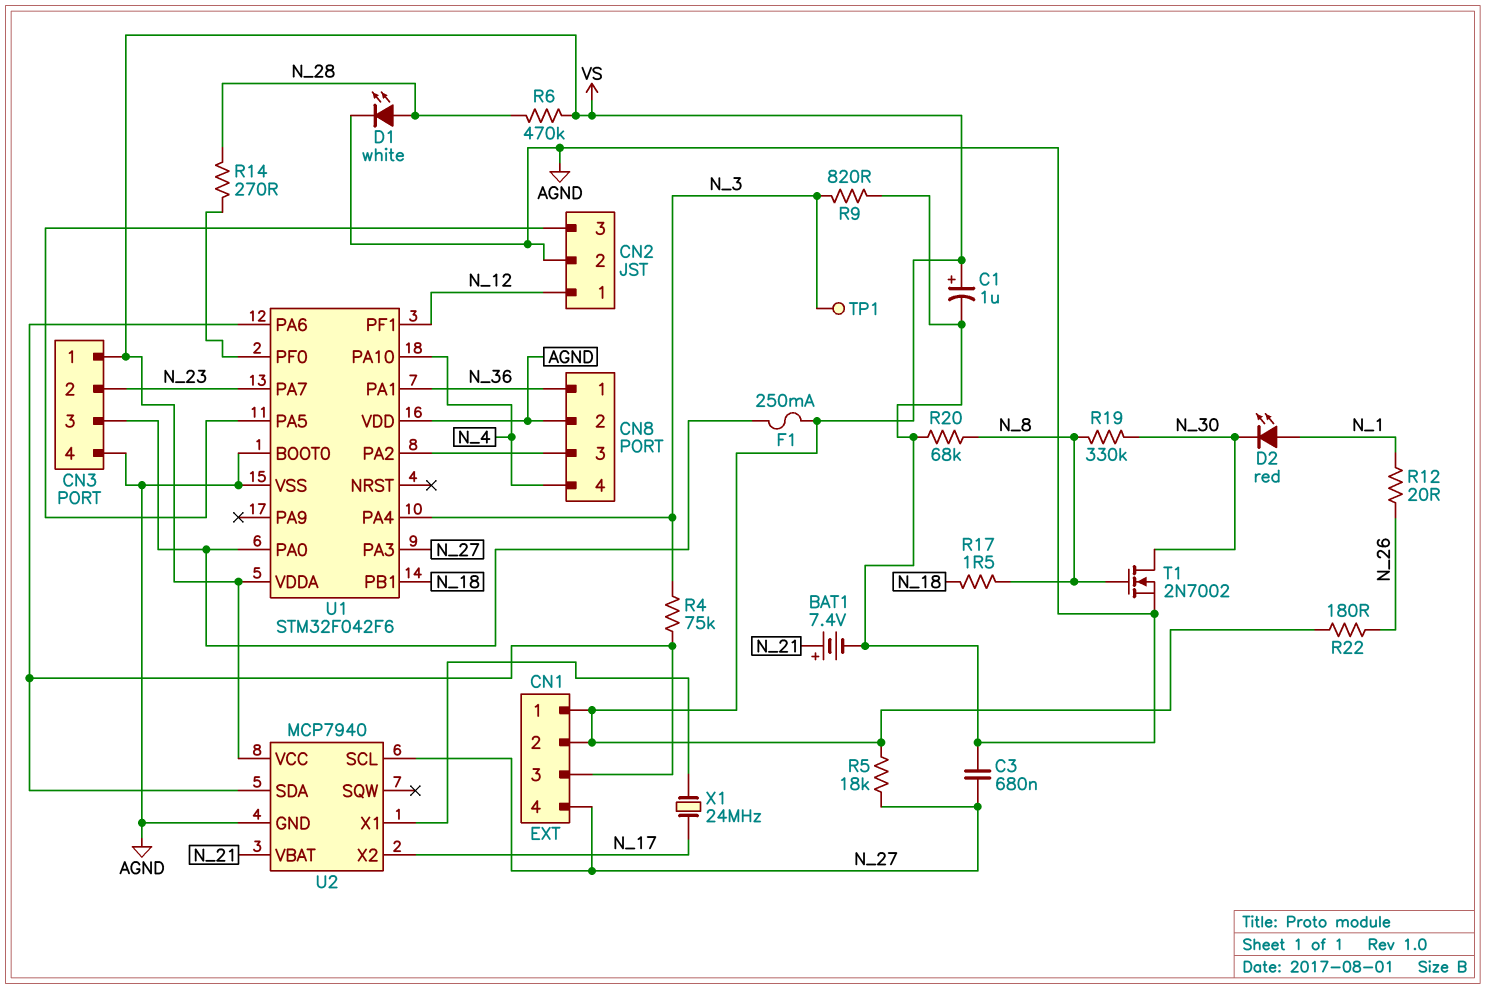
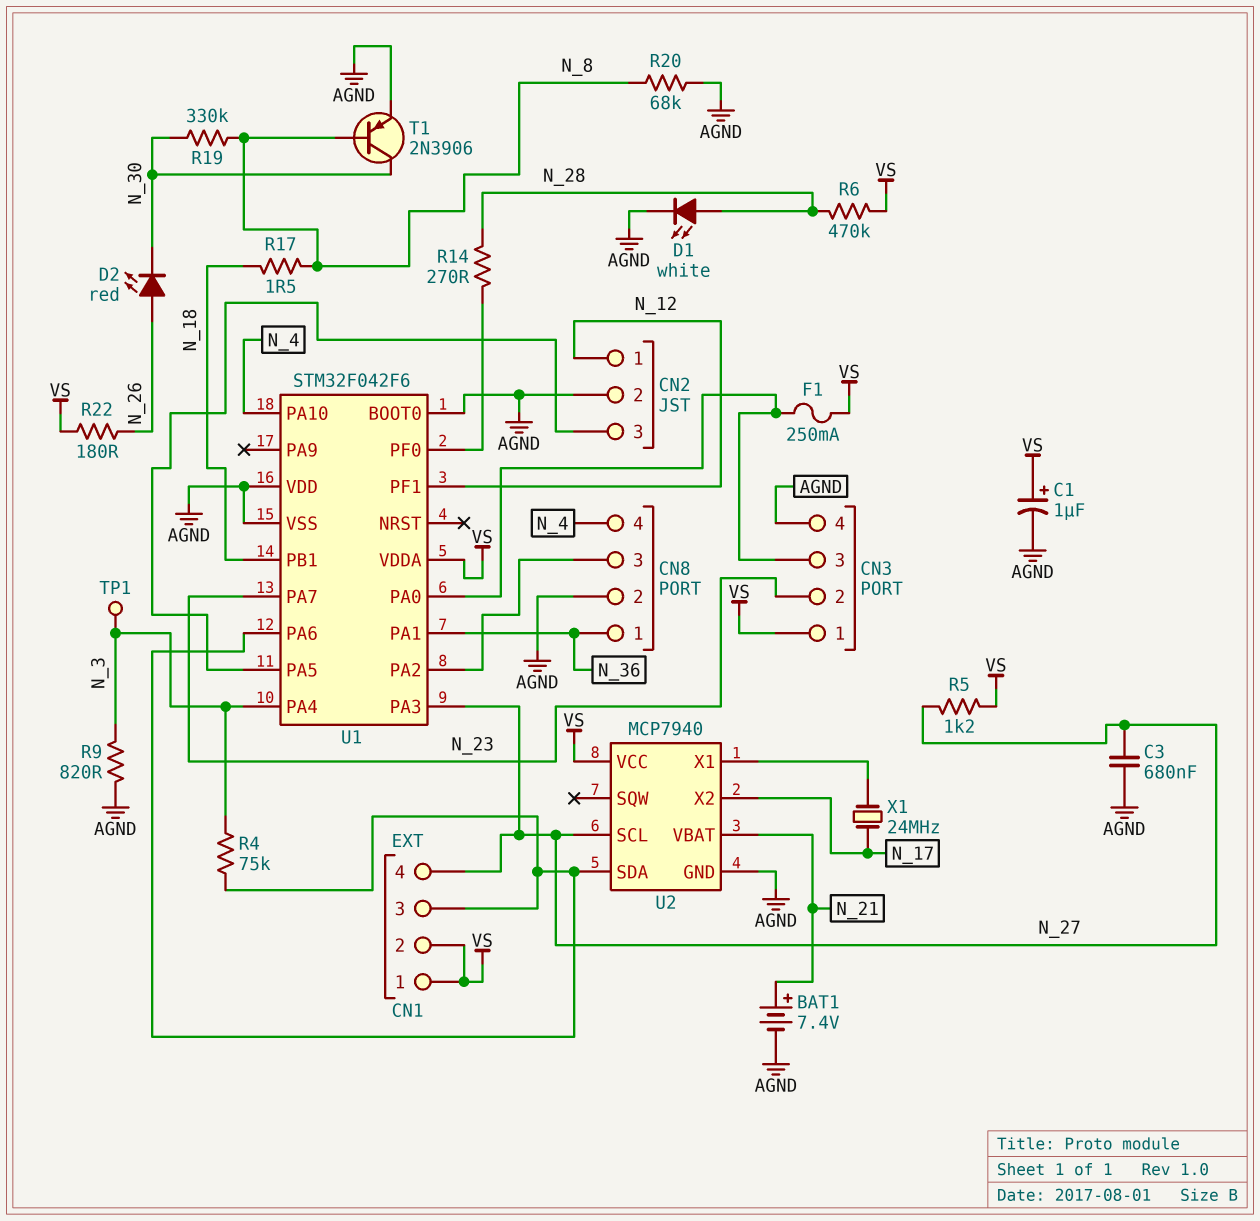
D2: LED red (A N_1, K N_30) -> LED red (A N_26, K N_30)
R5: 18k (N_27, VS) -> 1.2k (N_27, VS)
R12: 20 (N_1, N_26) -> none
T1: NMOS 2N7002 (G N_8, D N_30, S AGND) -> PNP 2N3906 (B N_8, C N_30, E AGND)

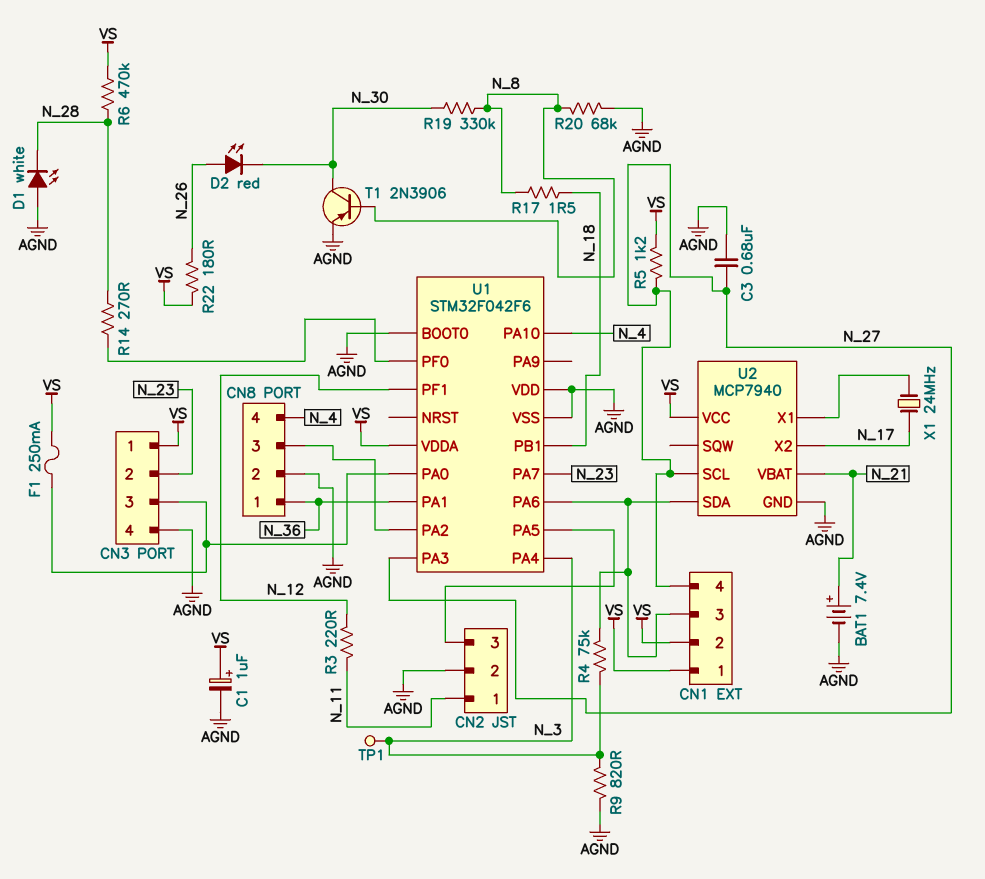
CN2 pin 1: N_12 -> N_11
D1: LED white (A N_28, K AGND) -> LED white (A AGND, K N_28)
R3: none -> 220 (N_11, N_12)

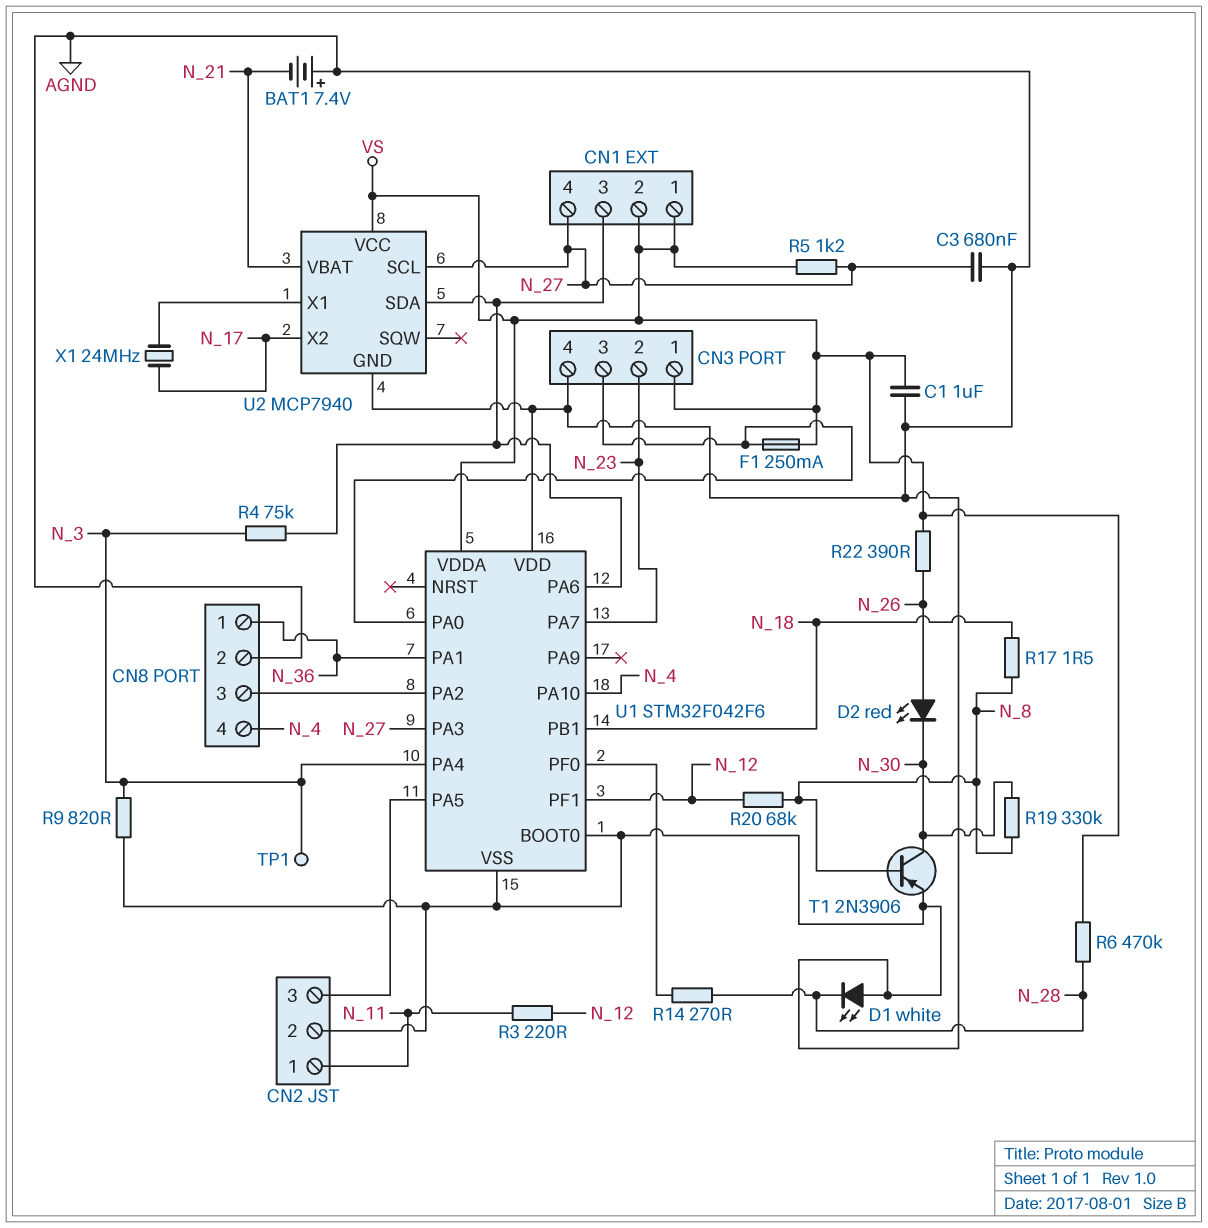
BAT1: 7.4V (plus N_21, minus AGND) -> 7.4V (plus AGND, minus N_21)
C1: 1uF (plus VS, minus AGND) -> 1uF (AGND, VS)
R20: 68k (AGND, N_8) -> 68k (N_8, N_12)
R22: 180 (N_26, VS) -> 390 (N_26, VS)

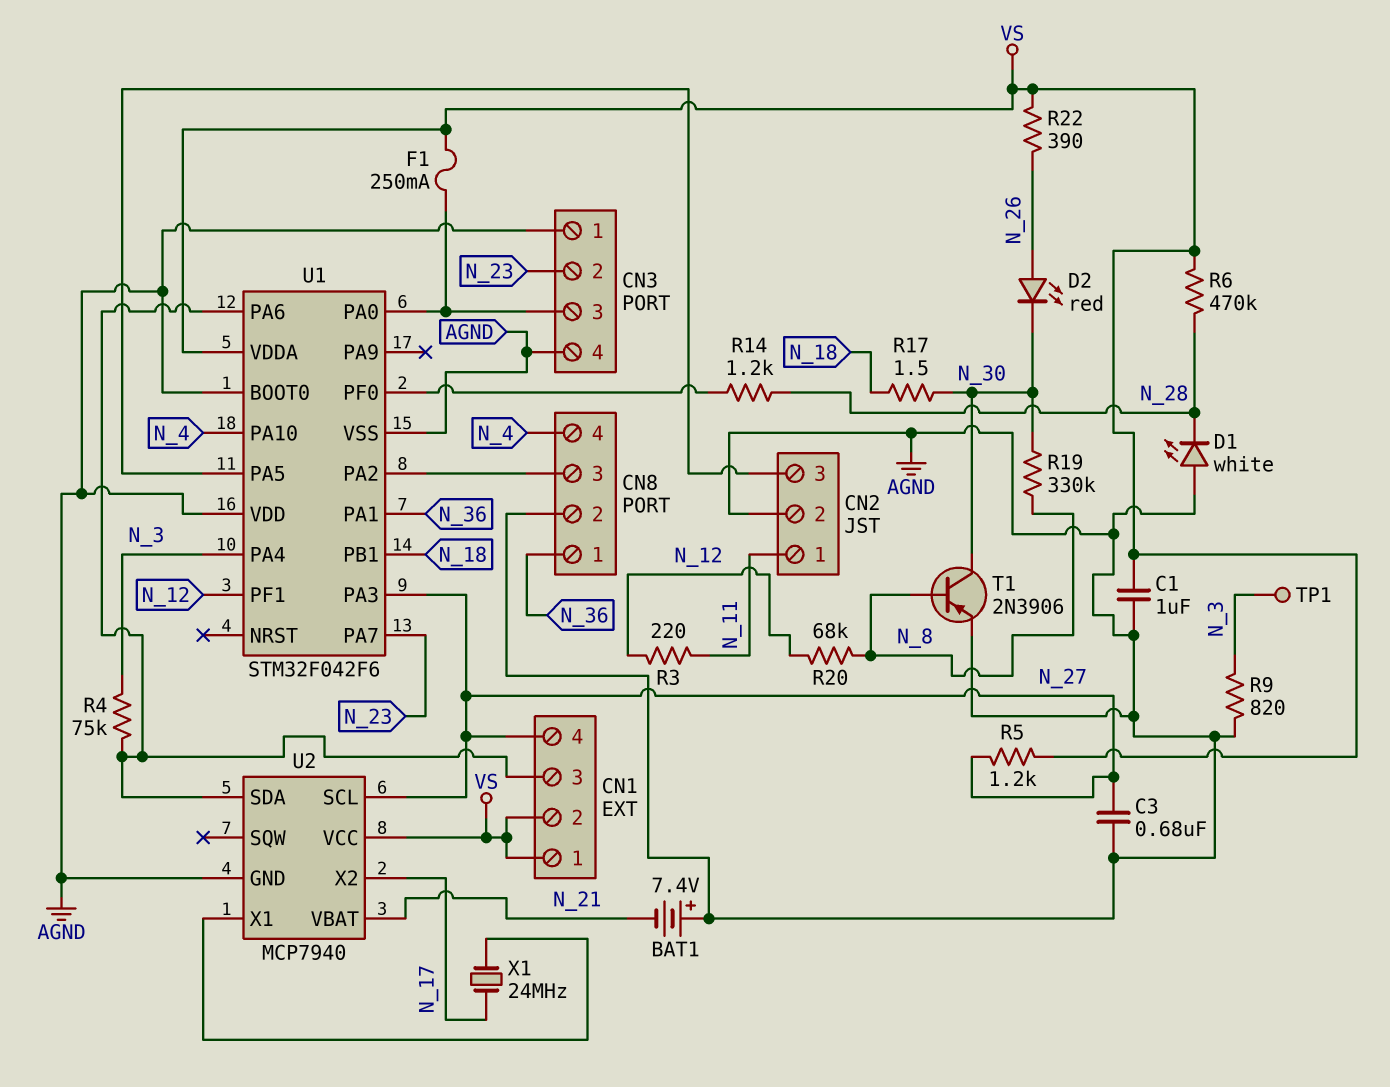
CN3 pin 1: VS -> AGND
R14: 270 (N_28, U1/PF0) -> 1.2k (N_28, U1/PF0)
R17: 1.5 (N_8, N_18) -> 1.5 (N_18, N_30)

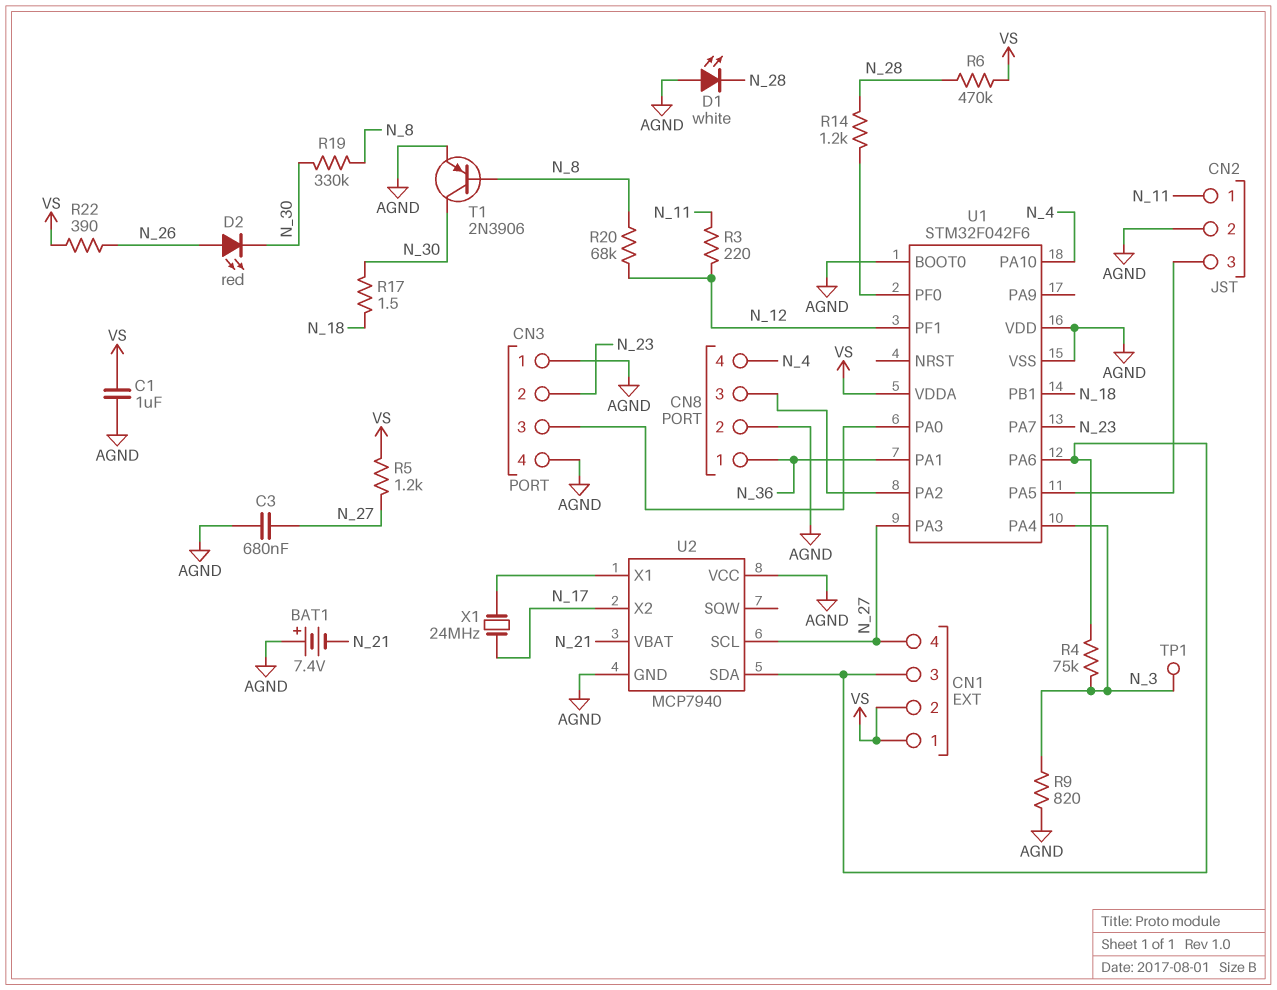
F1: 250mA (CN3/3, VS) -> none
U2 pin VCC: VS -> AGND

